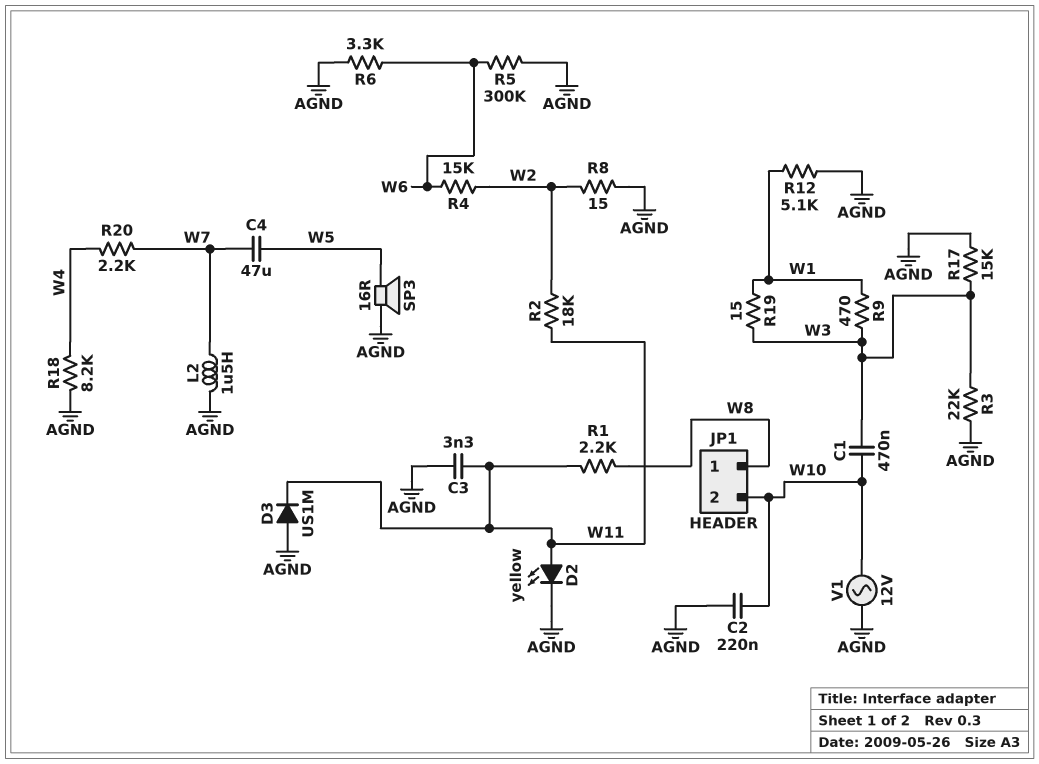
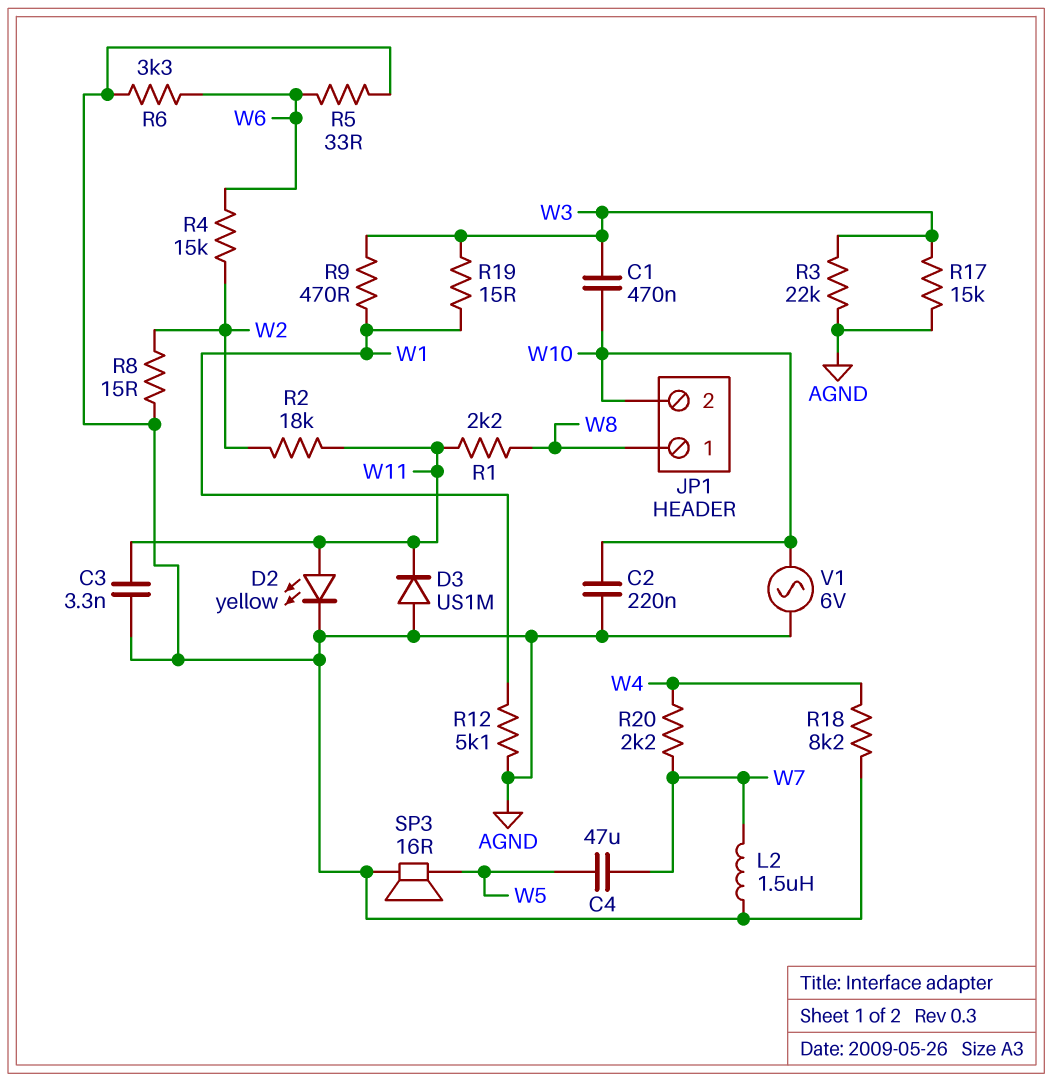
R5: 300k (AGND, W6) -> 33 (AGND, W6)
V1: AC 12V (AGND, W10) -> AC 6V (AGND, W10)

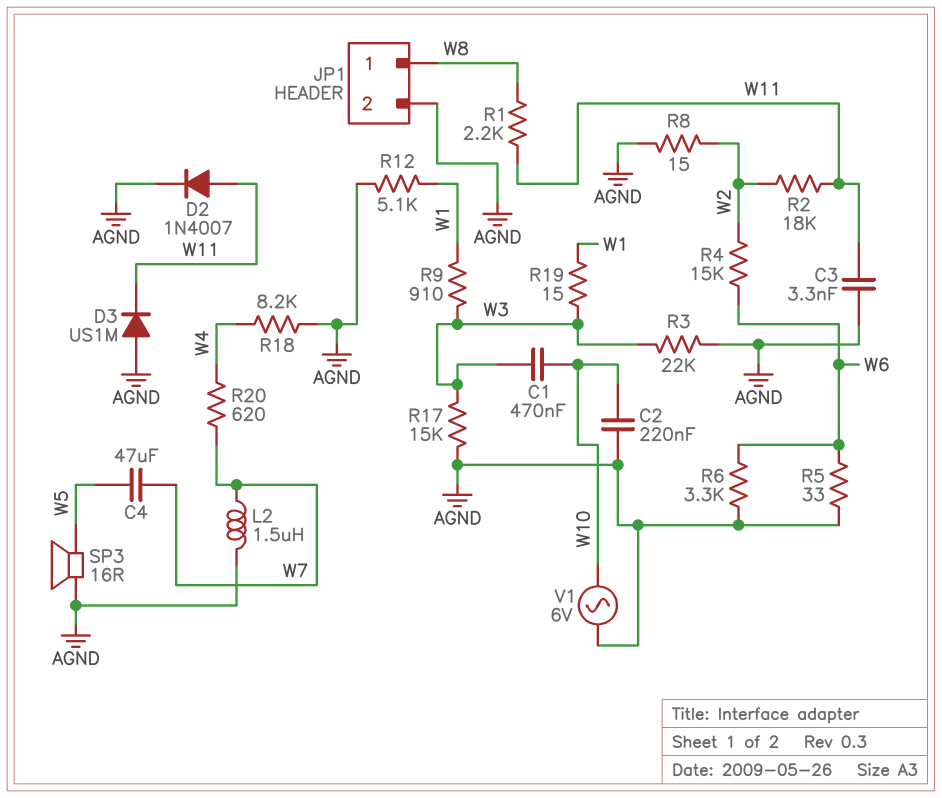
D2: LED yellow (A W11, K AGND) -> diode 1N4007 (A W11, K AGND)
JP1 pin 2: W10 -> AGND
R9: 470 (W1, W3) -> 910 (W1, W3)
R20: 2.2k (W4, W7) -> 620 (W4, W7)

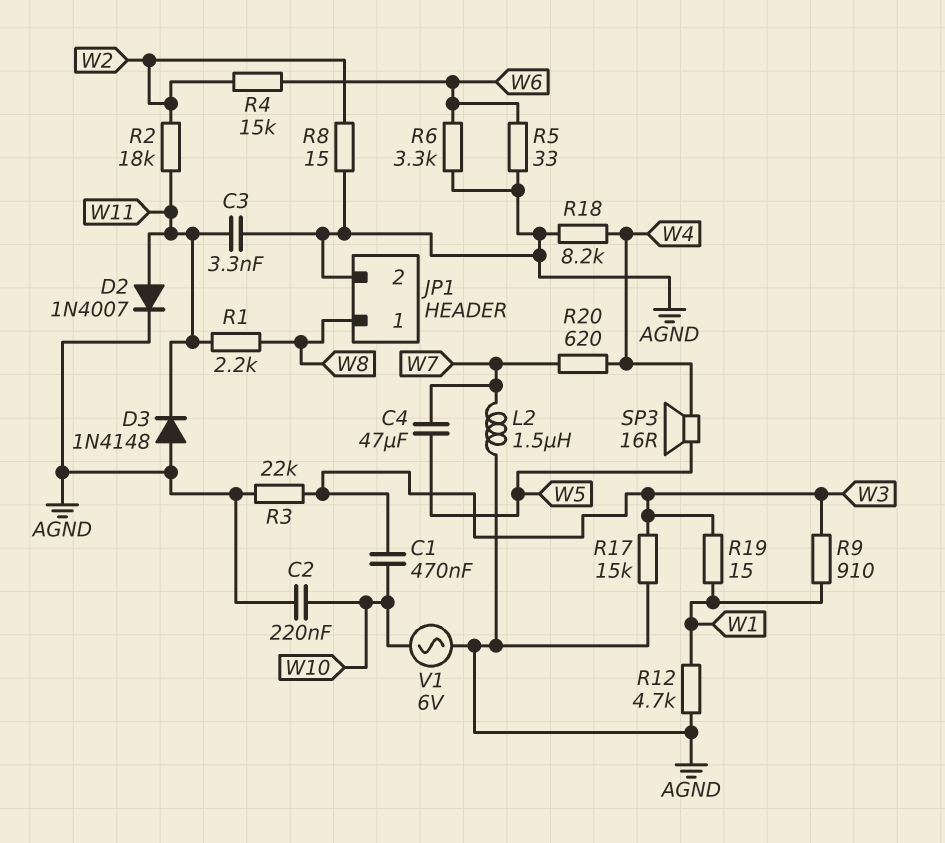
D3: diode US1M (A AGND, K W11) -> diode 1N4148 (A AGND, K W11)
R12: 5.1k (AGND, W1) -> 4.7k (AGND, W1)
SP3: speaker 16R (AGND, W5) -> speaker 16R (W4, W5)

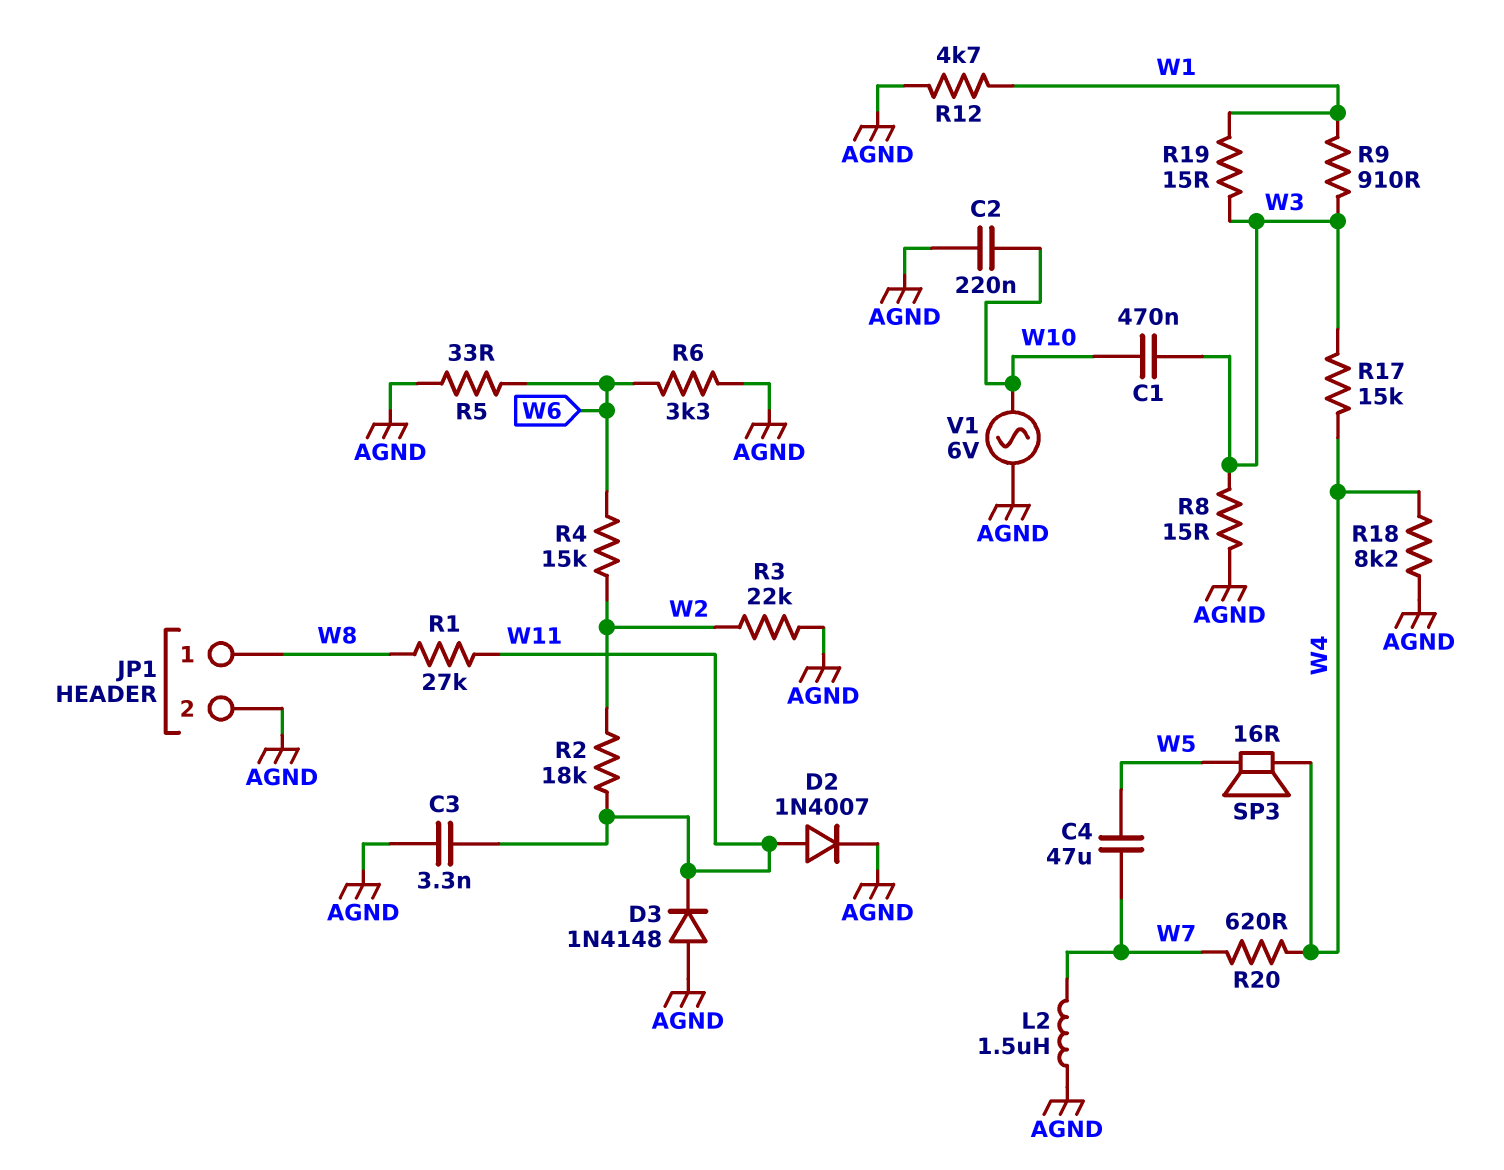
R1: 2.2k (W8, W11) -> 27k (W8, W11)
R3: 22k (AGND, W3) -> 22k (AGND, W2)
R8: 15 (AGND, W2) -> 15 (AGND, W3)
R17: 15k (AGND, W3) -> 15k (W3, W4)

